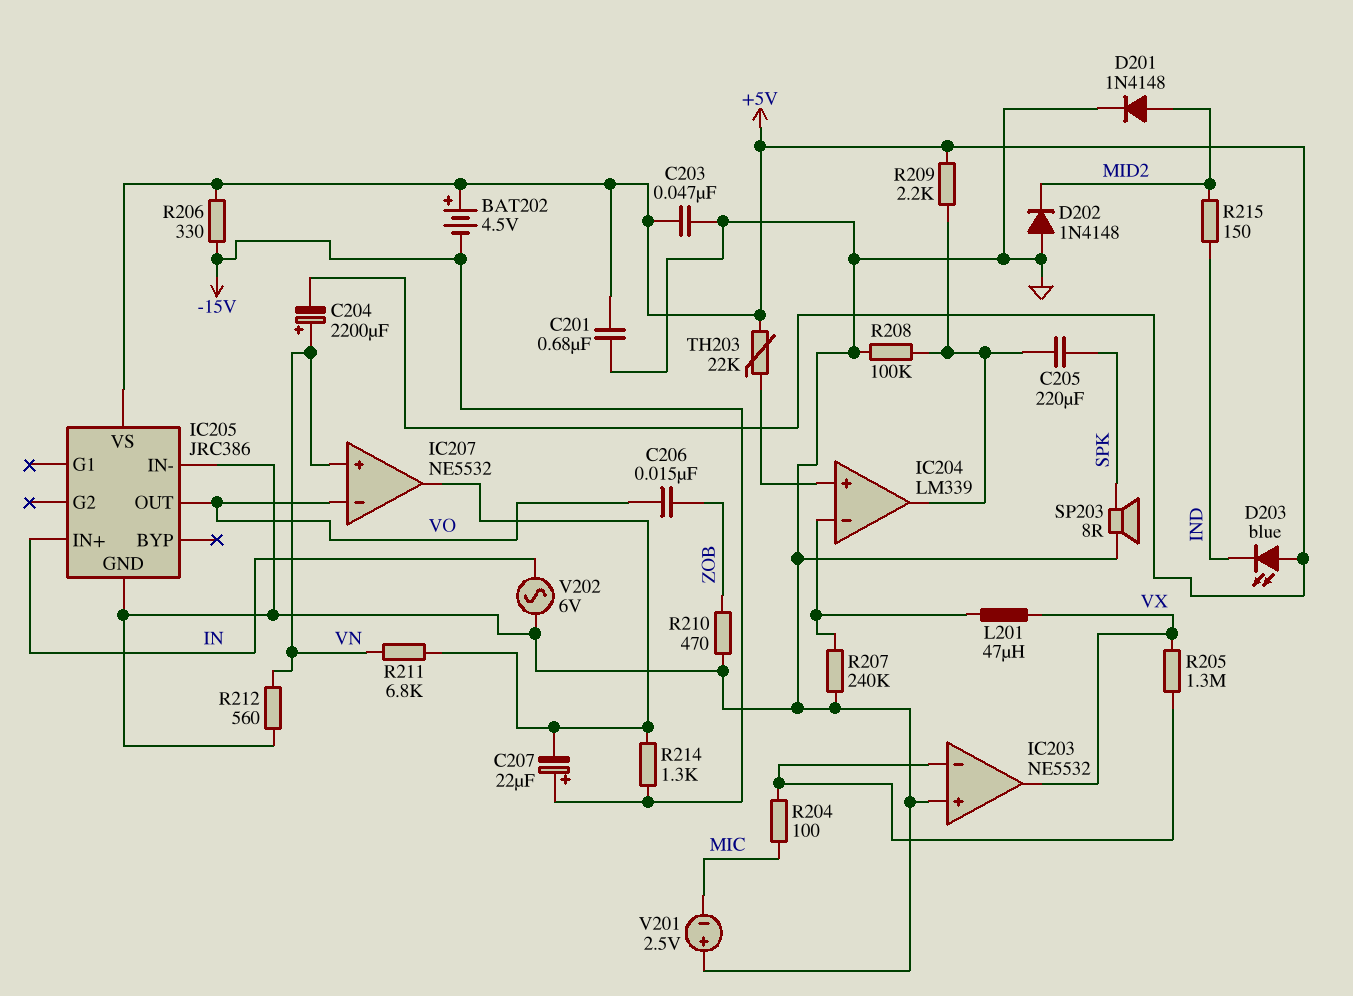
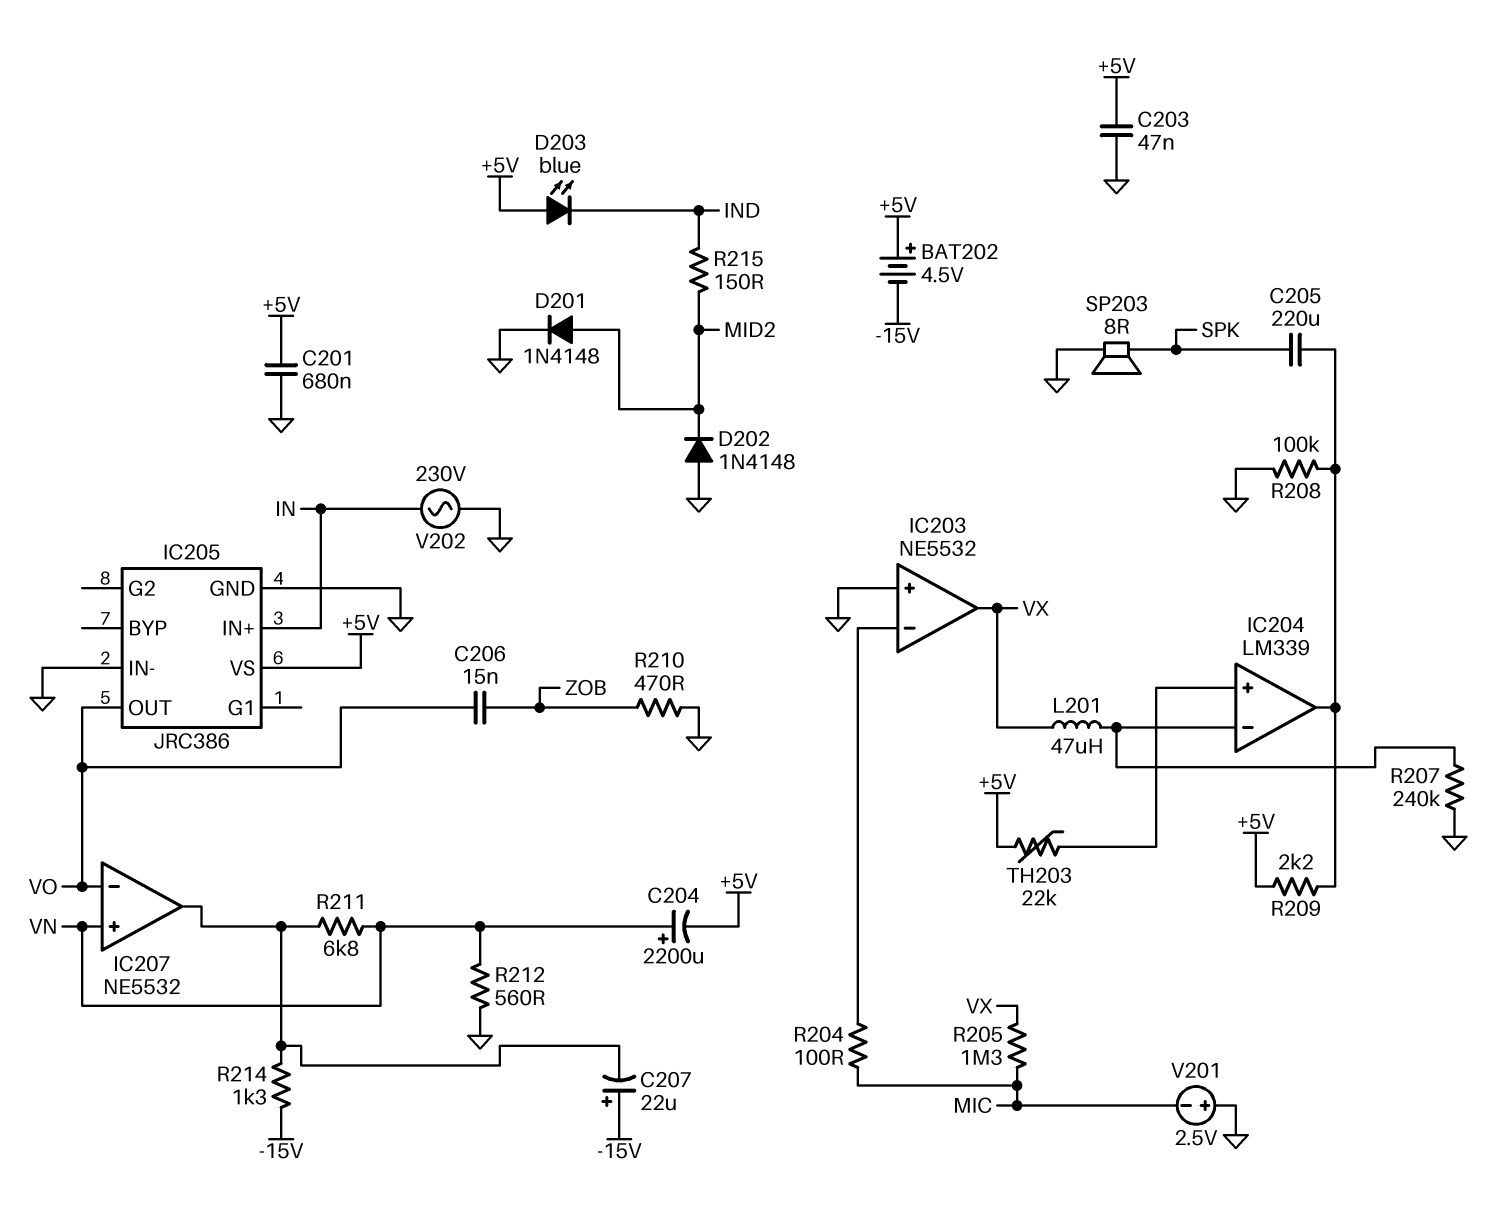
R205: 1.3M (IC203/in-, VX) -> 1.3M (MIC, VX)
R206: 330 (+5V, -15V) -> none
V202: AC 6V (GND, IN) -> AC 230V (GND, IN)

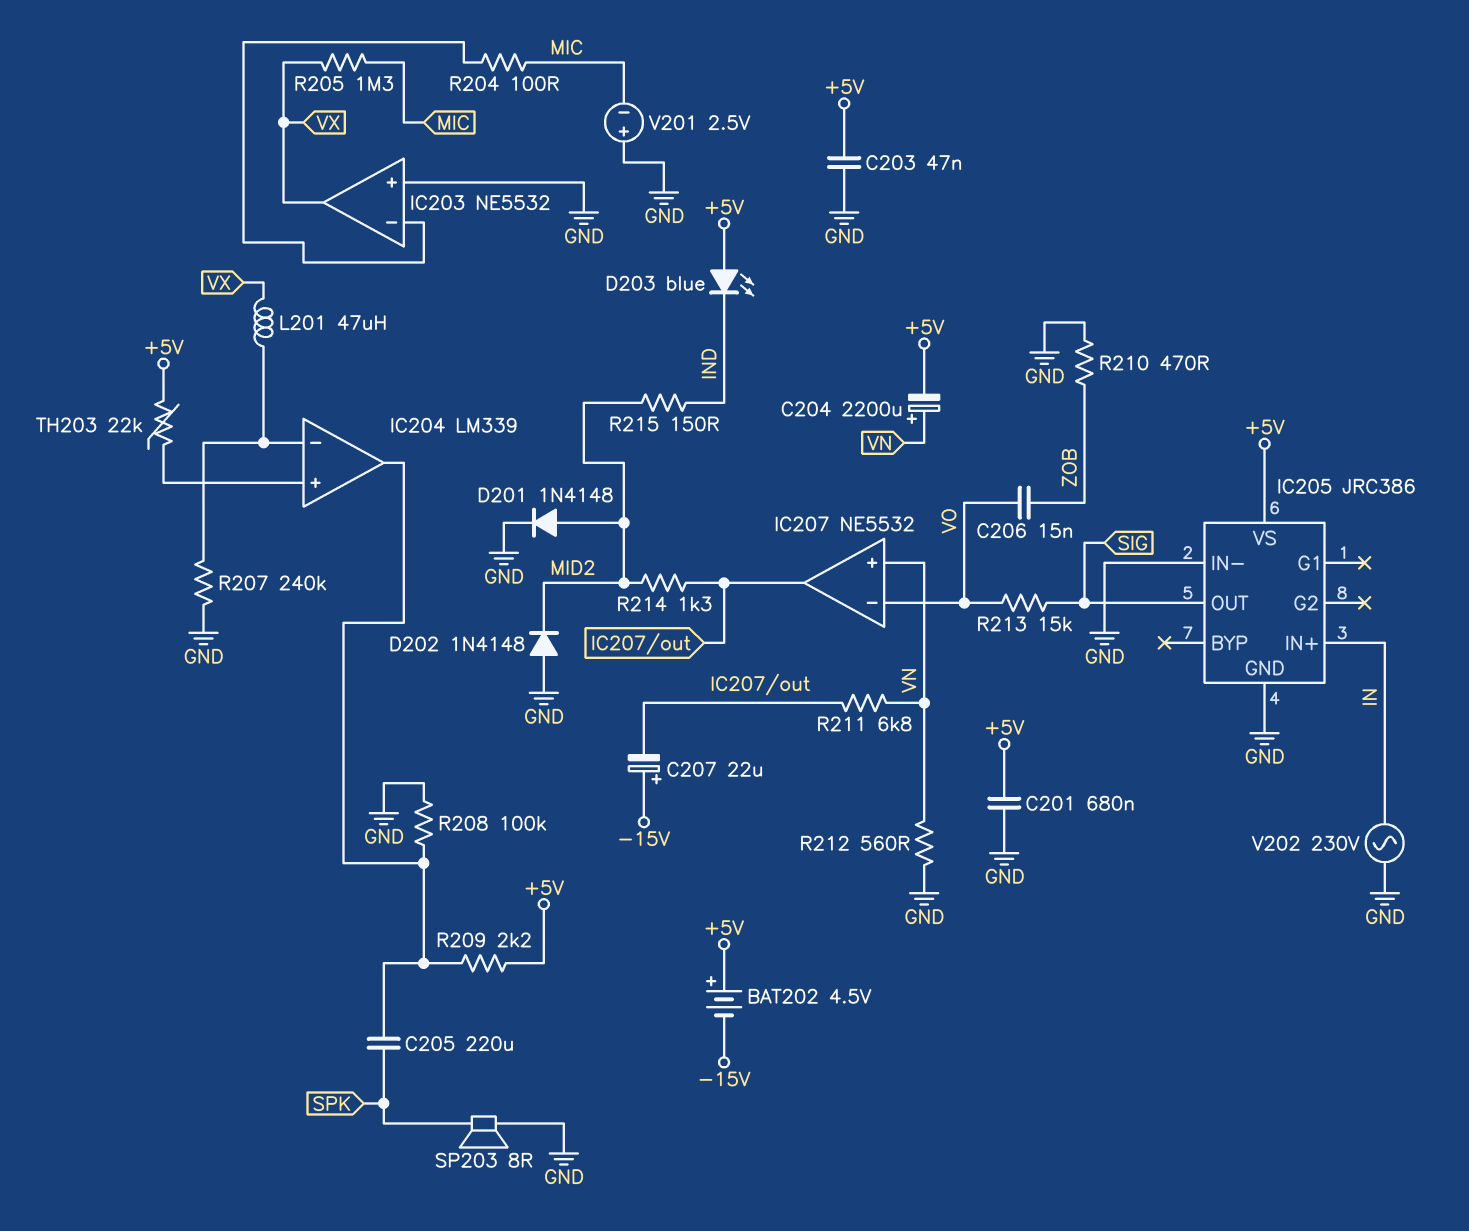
IC205 pin OUT: VO -> SIG
R213: none -> 15k (SIG, VO)
R214: 1.3k (-15V, IC207/out) -> 1.3k (IC207/out, MID2)

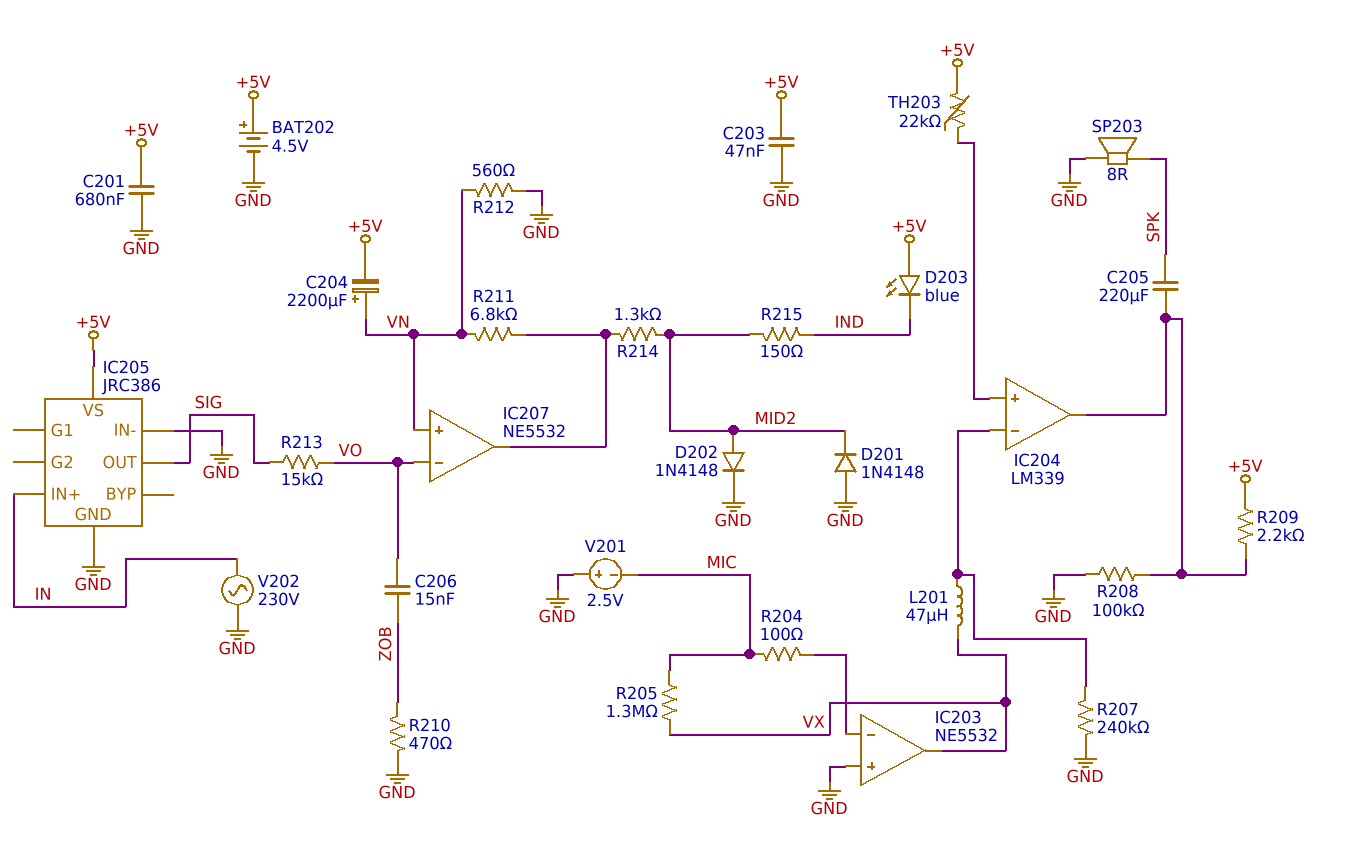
BAT202: 4.5V (plus +5V, minus -15V) -> 4.5V (plus +5V, minus GND)
C207: 22uF (plus -15V, minus IC207/out) -> none
D201: diode 1N4148 (A MID2, K GND) -> diode 1N4148 (A GND, K MID2)
D202: diode 1N4148 (A GND, K MID2) -> diode 1N4148 (A MID2, K GND)

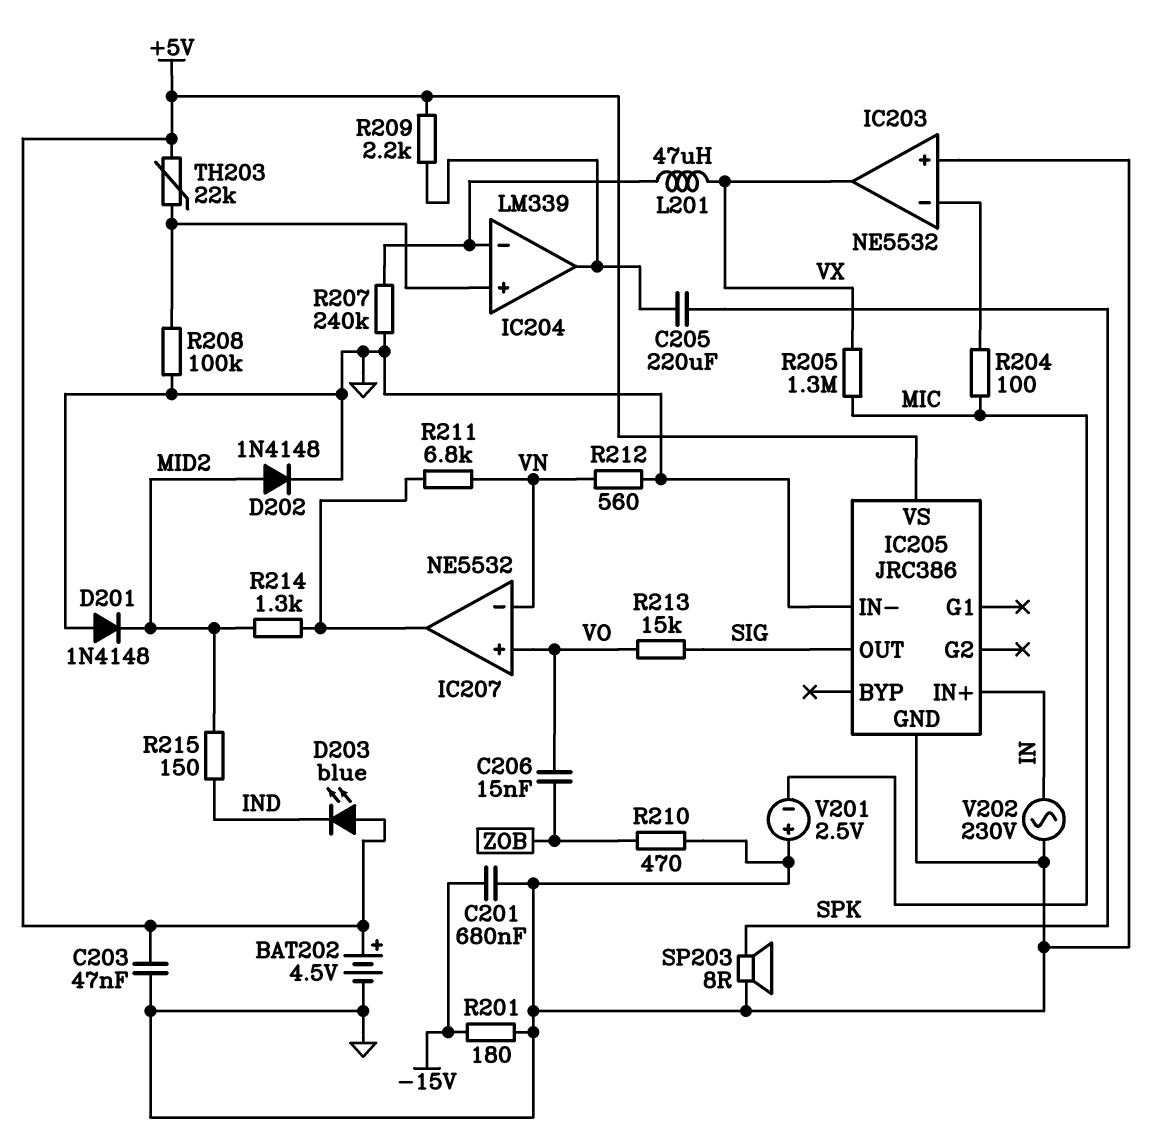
C201: 680nF (+5V, GND) -> 680nF (-15V, GND)
C204: 2200uF (plus VN, minus +5V) -> none
IC207 pin in+: VN -> VO
IC207 pin in-: VO -> VN
R201: none -> 180 (-15V, GND)
R208: 100k (GND, IC204/out) -> 100k (GND, IC204/in+)

